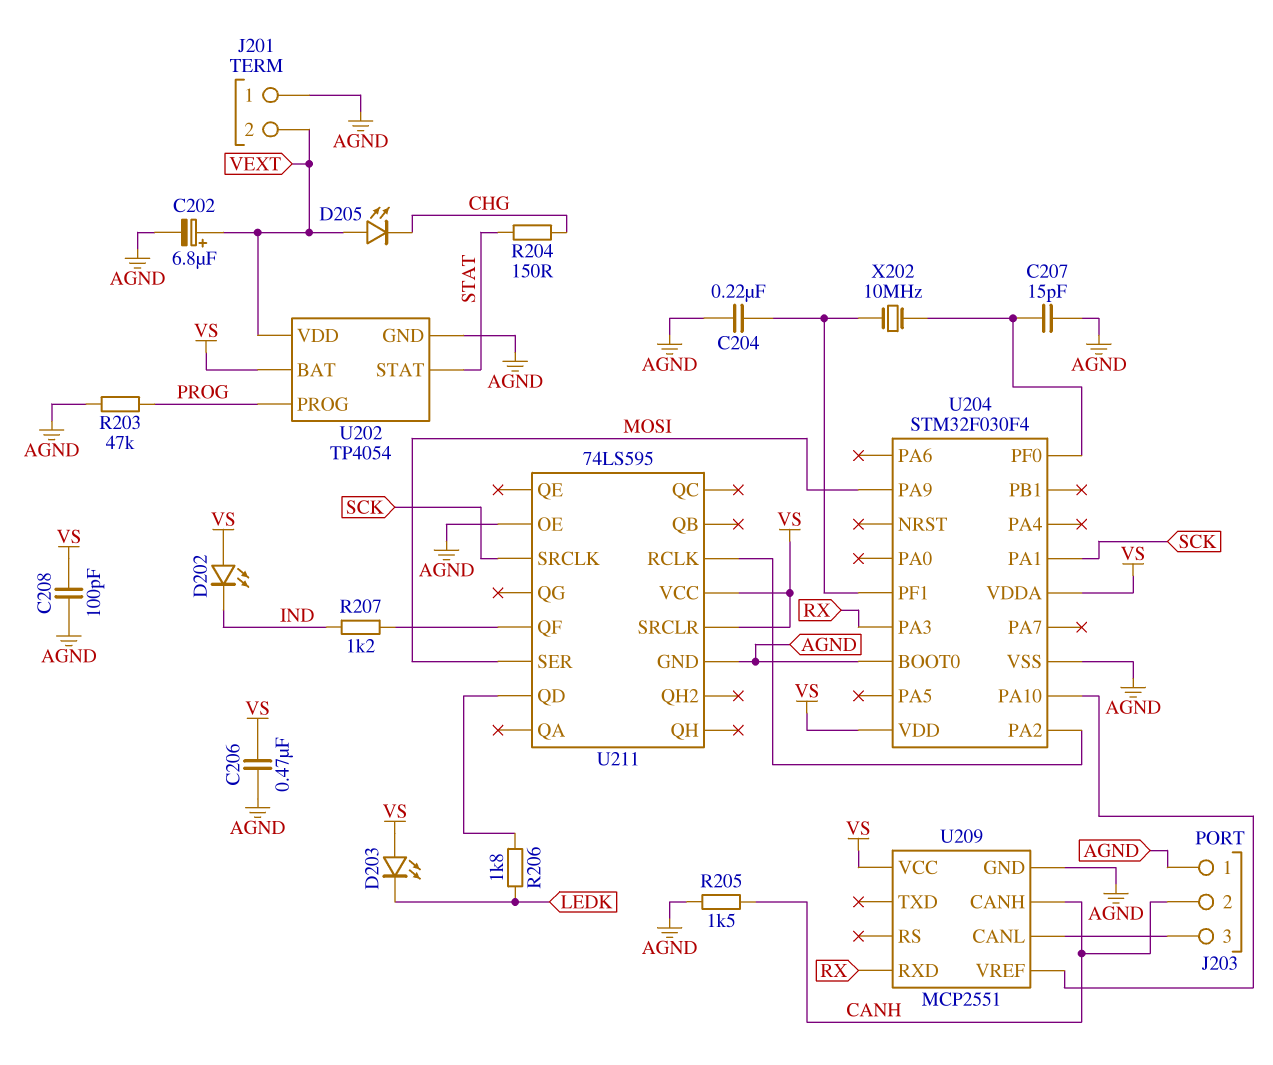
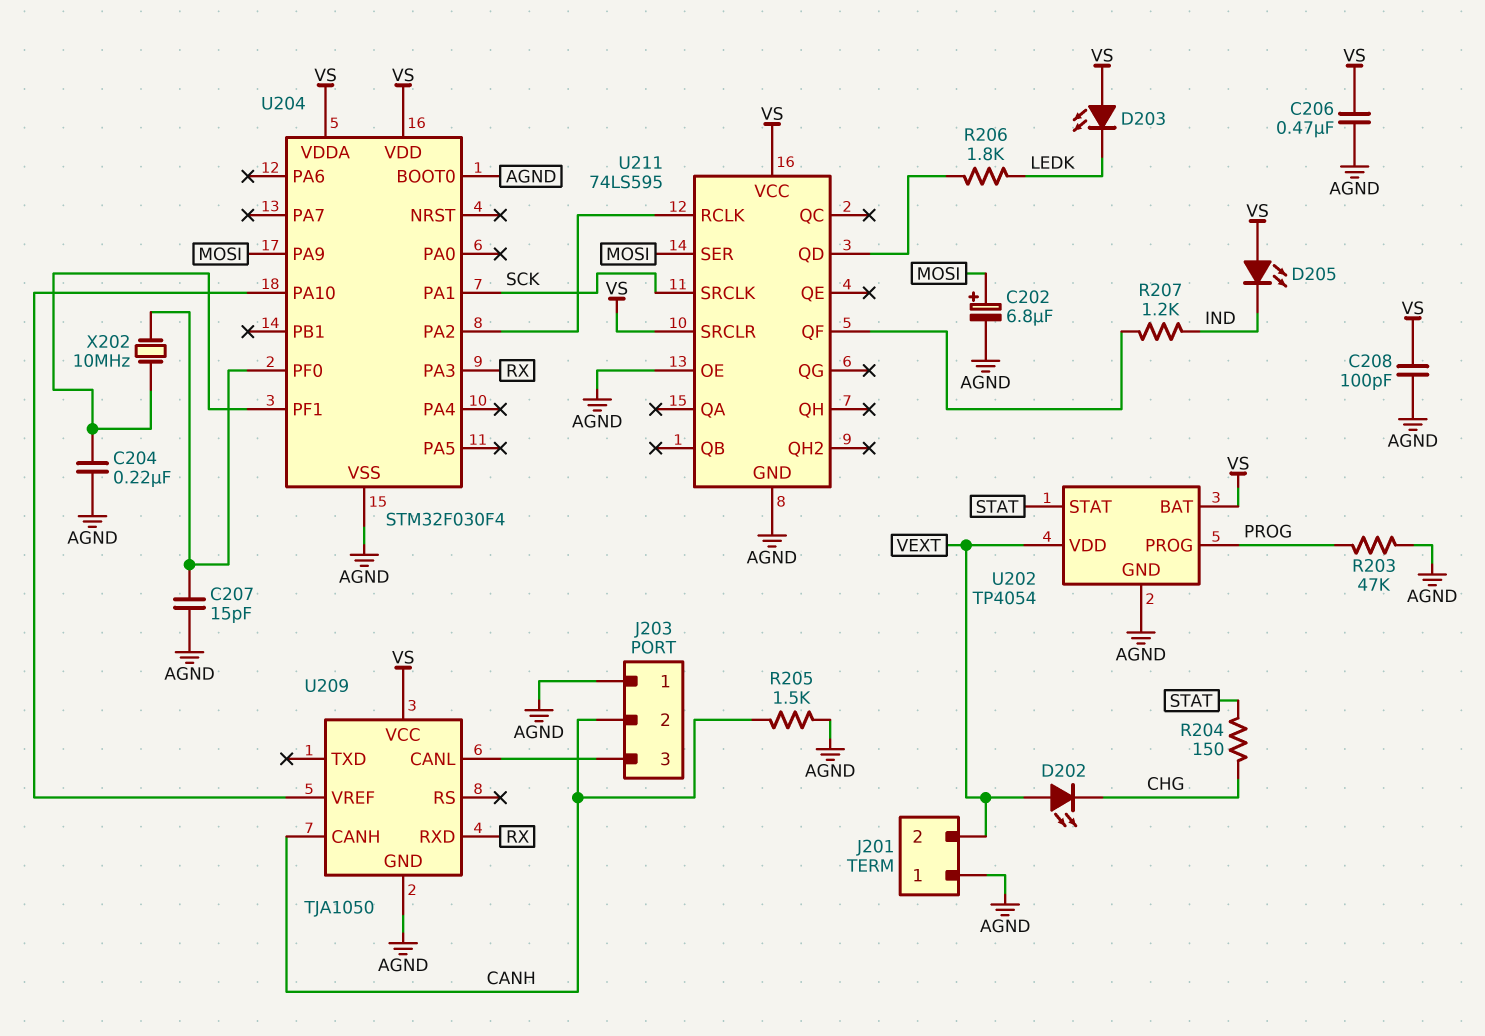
C202: 6.8uF (plus VEXT, minus AGND) -> 6.8uF (plus MOSI, minus AGND)
D202: LED (A VS, K IND) -> LED (A VEXT, K CHG)
D205: LED (A VEXT, K CHG) -> LED (A VS, K IND)
U209: MCP2551 -> TJA1050

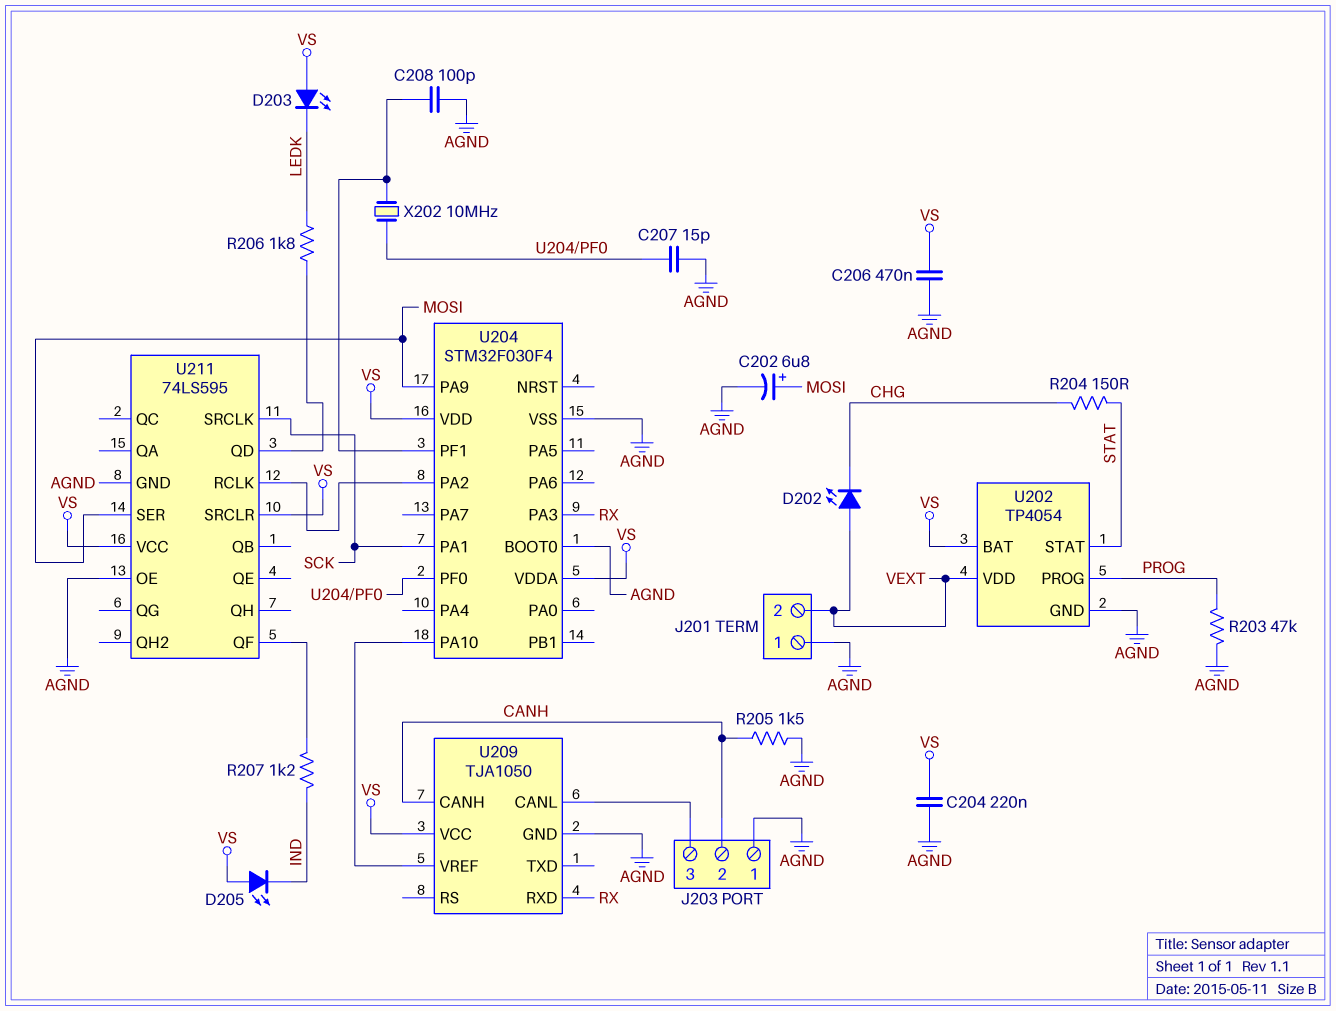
C204: 220nF (AGND, U204/PF1) -> 220nF (AGND, VS)
C208: 100pF (AGND, VS) -> 100pF (AGND, U204/PF1)

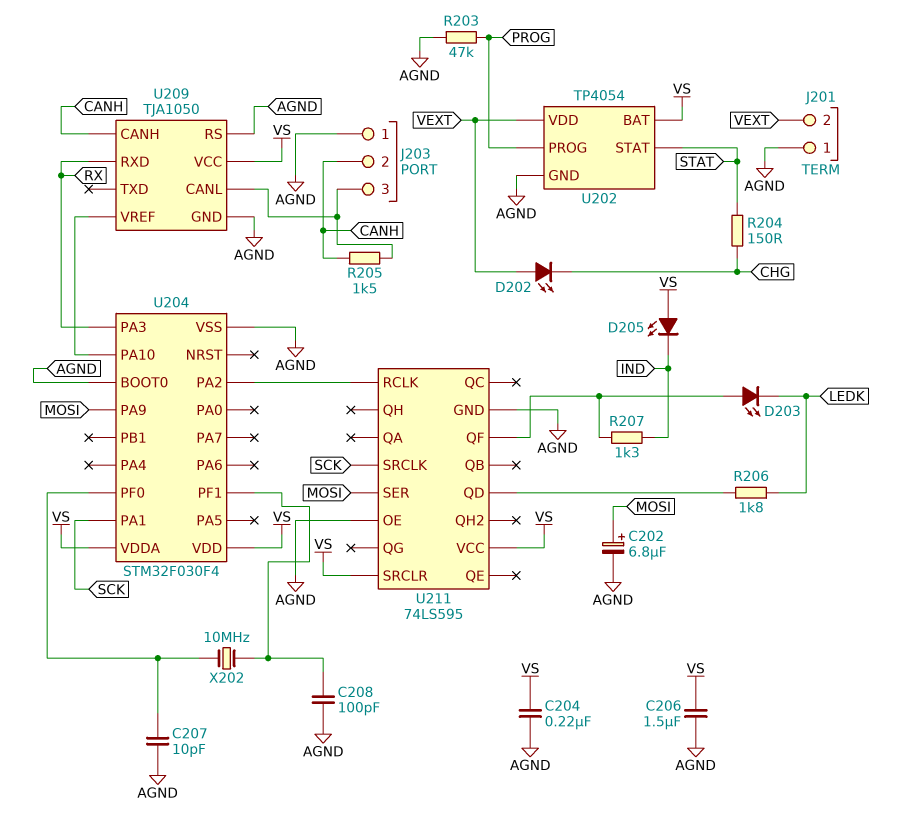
C206: 470nF (AGND, VS) -> 1.5uF (AGND, VS)
C207: 15pF (AGND, U204/PF0) -> 10pF (AGND, U204/PF0)
D203: LED (A VS, K LEDK) -> LED (A U211/QF, K LEDK)
R205: 1.5k (AGND, CANH) -> 1.5k (CANH, J203/3)
R207: 1.2k (IND, U211/QF) -> 1.3k (IND, U211/QF)
U209 pin RS: none -> AGND

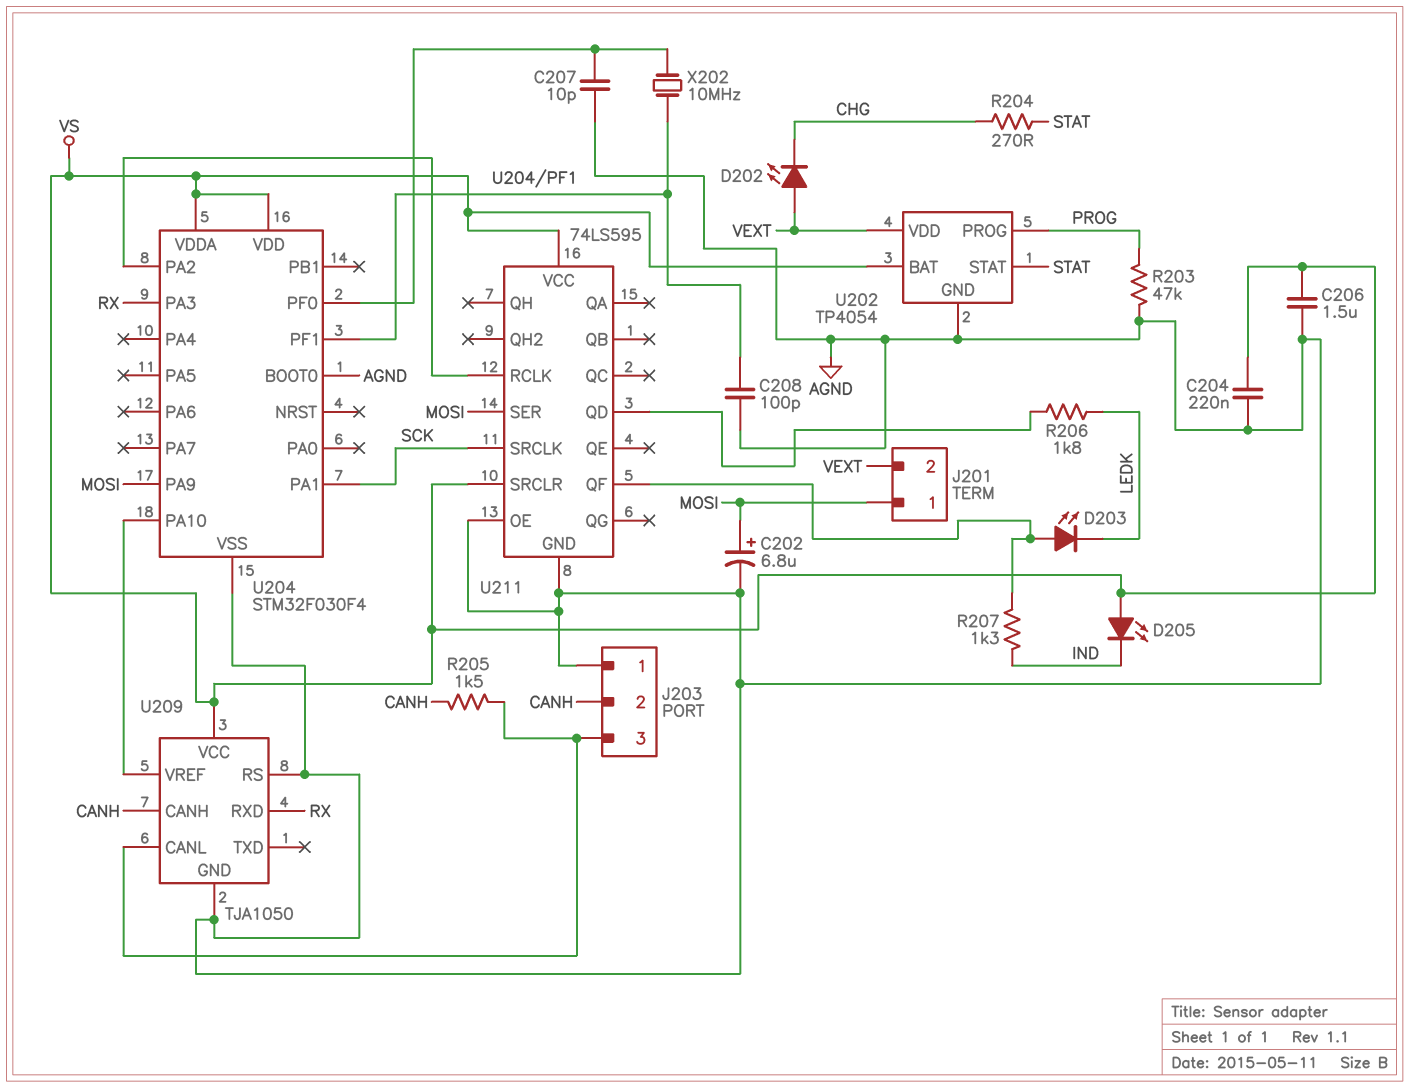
J201 pin 1: AGND -> MOSI
R204: 150 (CHG, STAT) -> 270 (CHG, STAT)

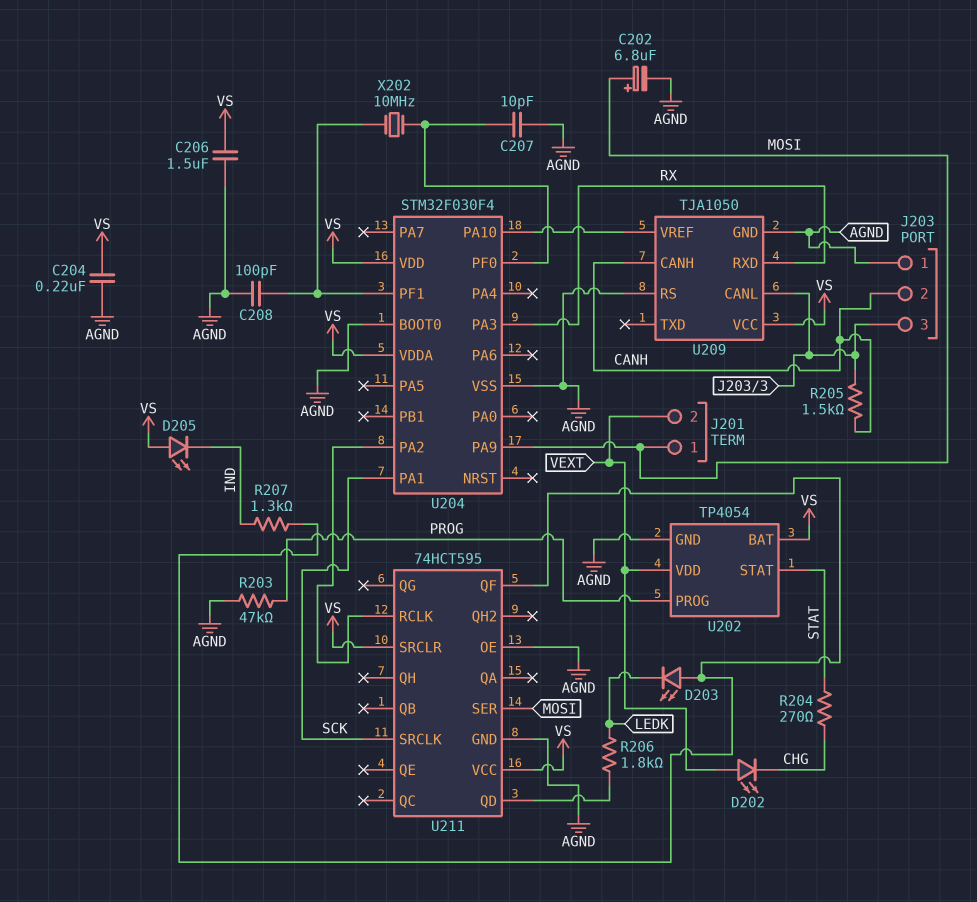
U211: 74LS595 -> 74HCT595

